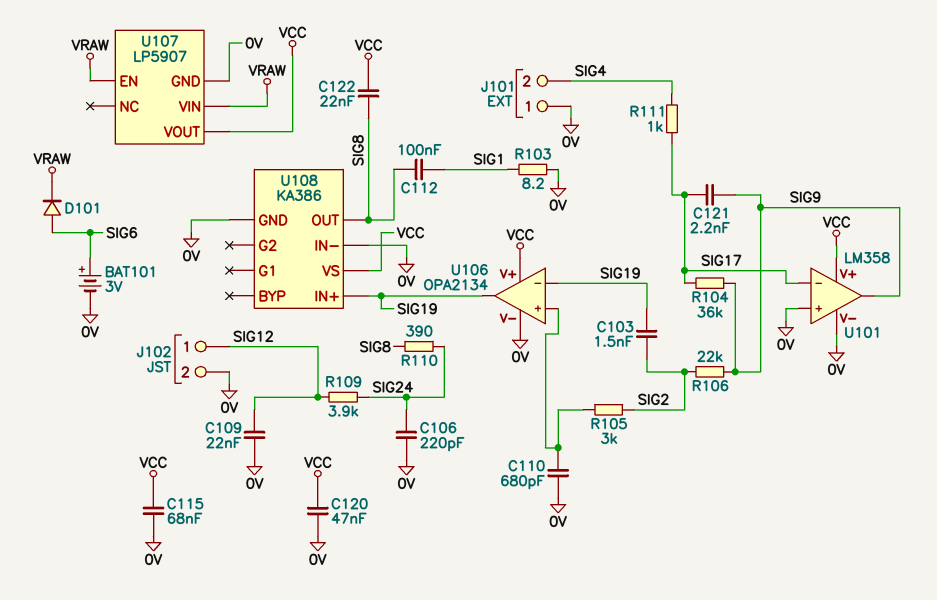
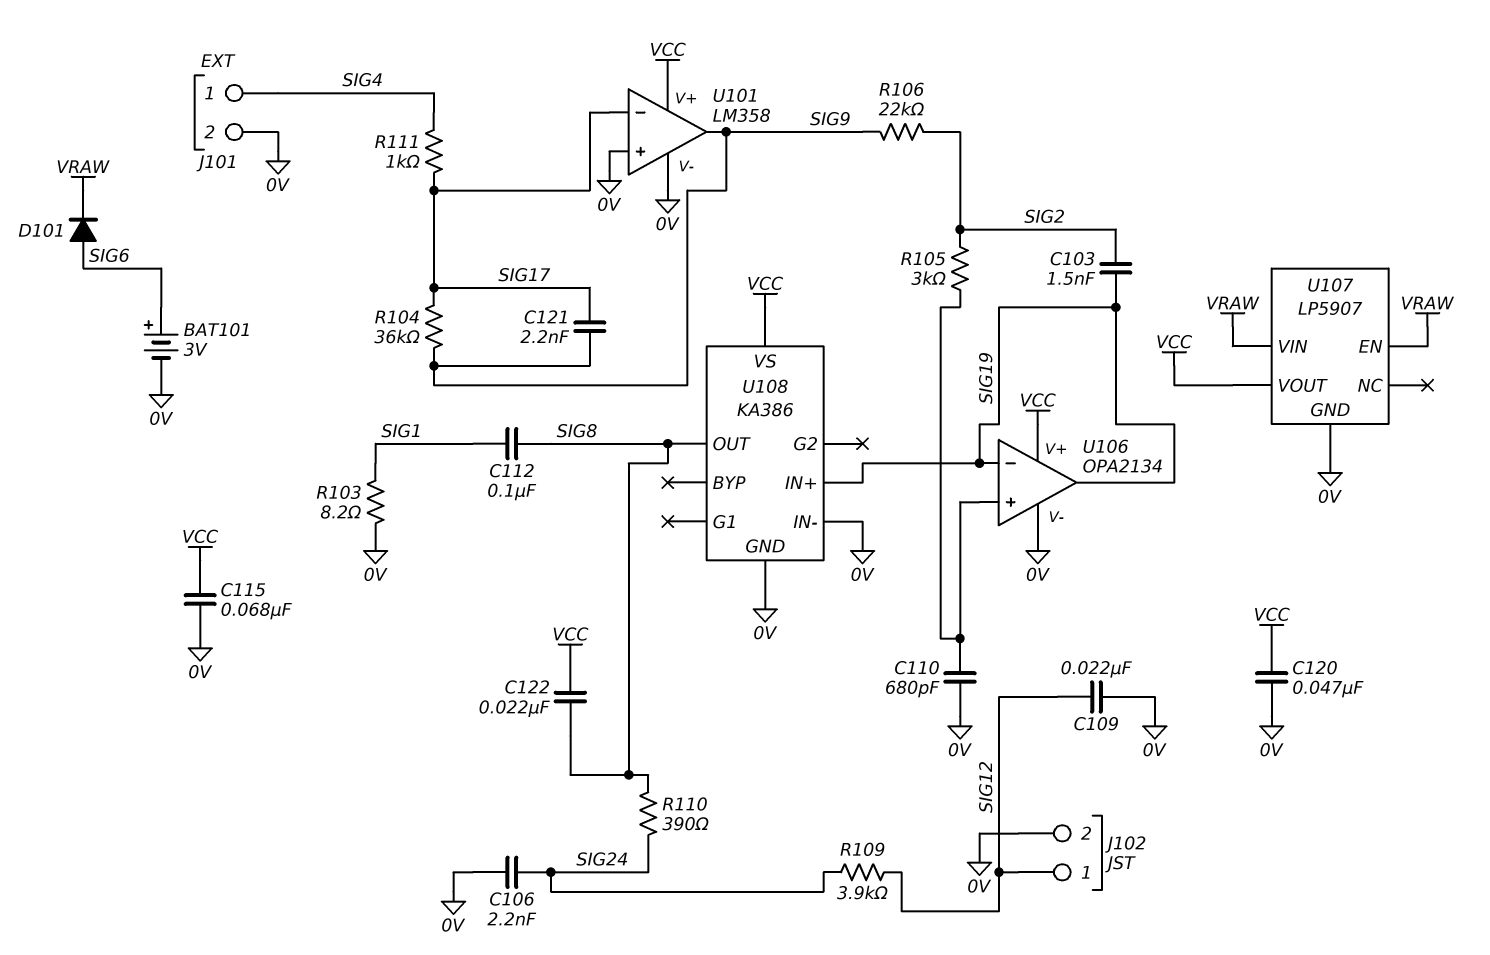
C106: 220pF (0V, SIG24) -> 2.2nF (0V, SIG24)
J101 pin 1: 0V -> SIG4
J101 pin 2: SIG4 -> 0V

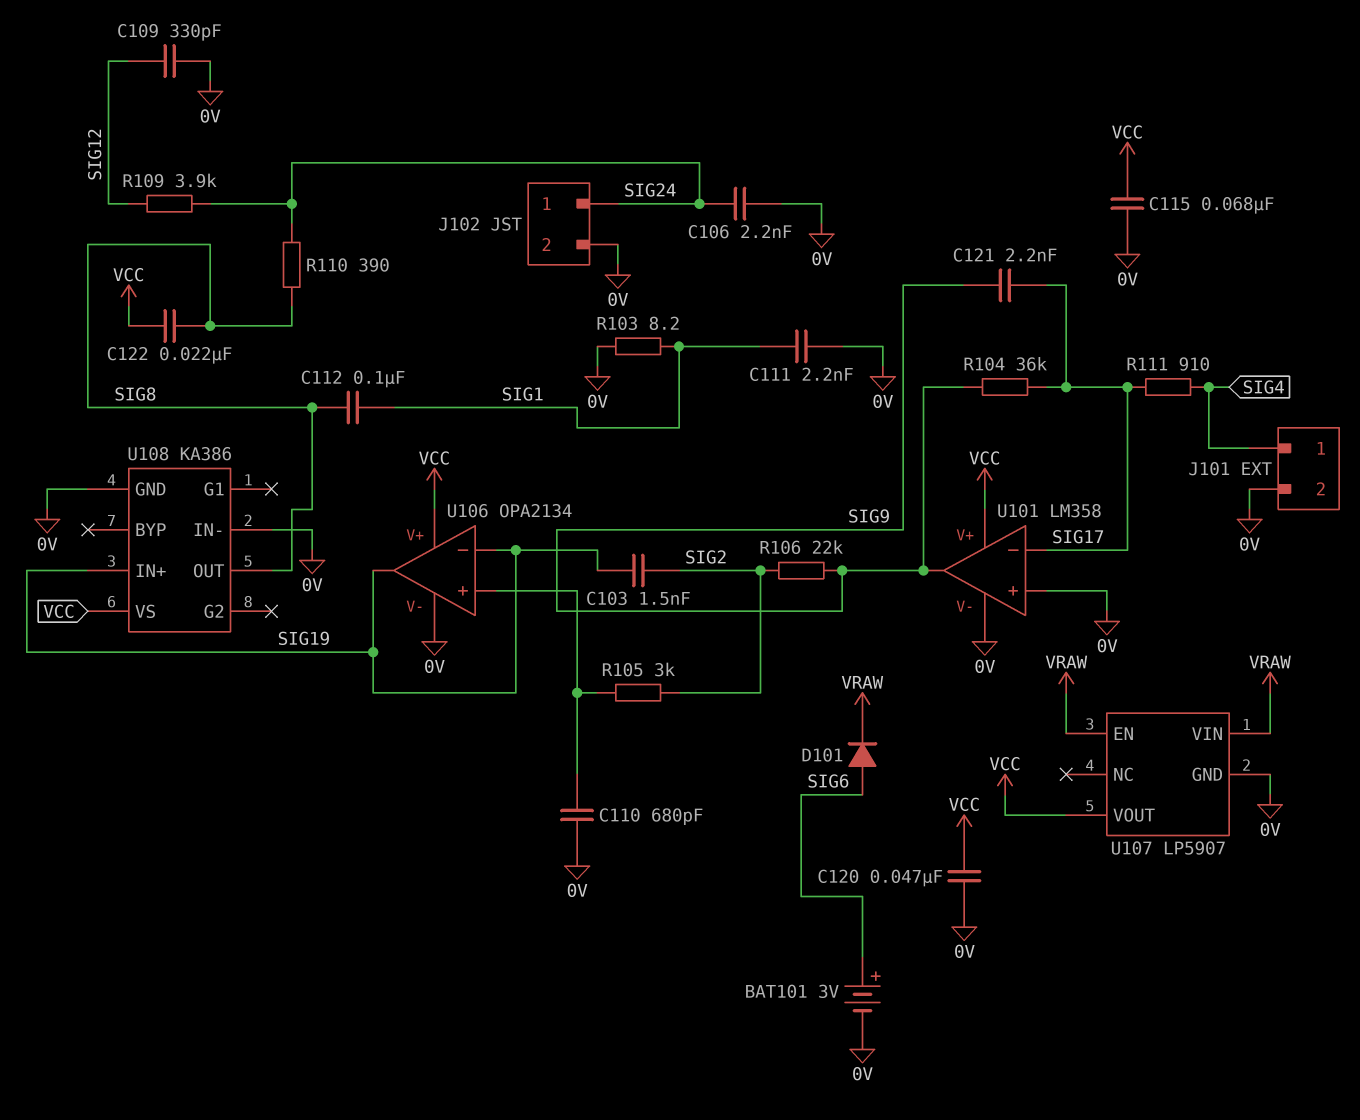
C109: 22nF (0V, SIG12) -> 330pF (0V, SIG12)
C111: none -> 2.2nF (0V, SIG1)
J102 pin 1: SIG12 -> SIG24
R111: 1k (SIG4, SIG17) -> 910 (SIG4, SIG17)

